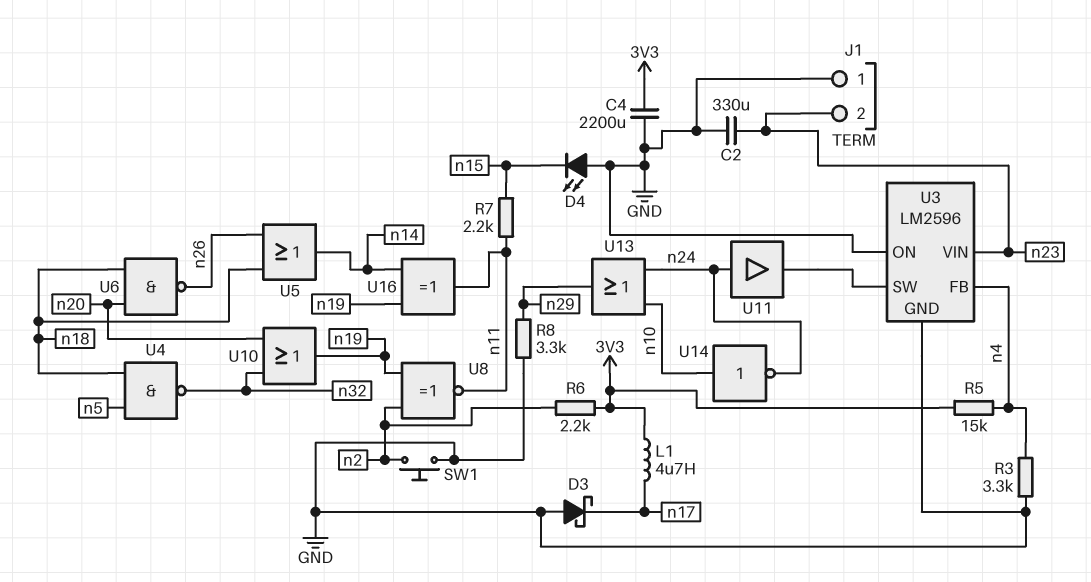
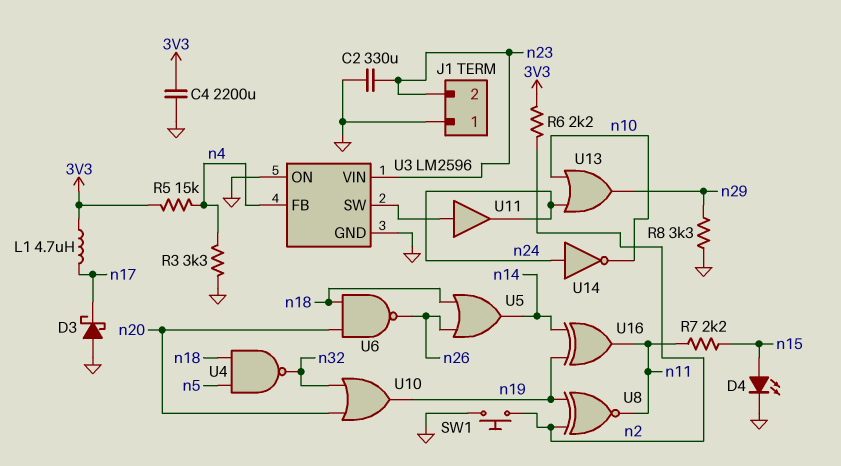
D4: LED (A GND, K n15) -> LED (A n15, K GND)
U11: buffer (in n24, out U3/SW) -> buffer (in U3/SW, out n24)
U14: NOT (in n10, out n24) -> NOT (in n24, out n10)

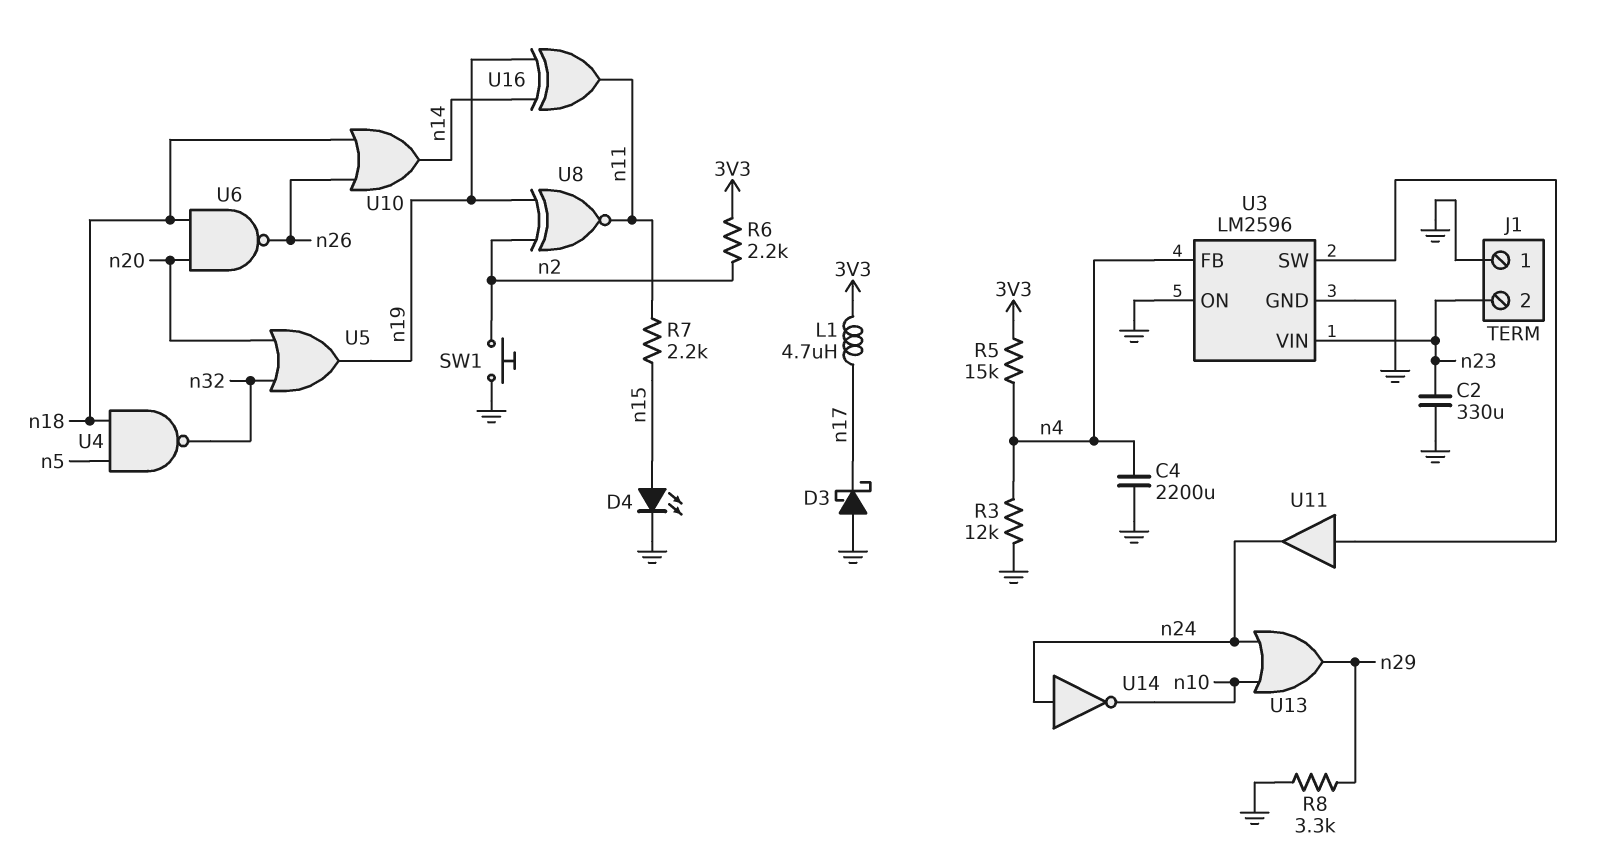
C4: 2200uF (3V3, GND) -> 2200uF (GND, n4)
R3: 3.3k (GND, n4) -> 12k (GND, n4)
U5: OR (in n18, in n26, out n14) -> OR (in n20, in n32, out n19)
U10: OR (in n20, in n32, out n19) -> OR (in n18, in n26, out n14)

